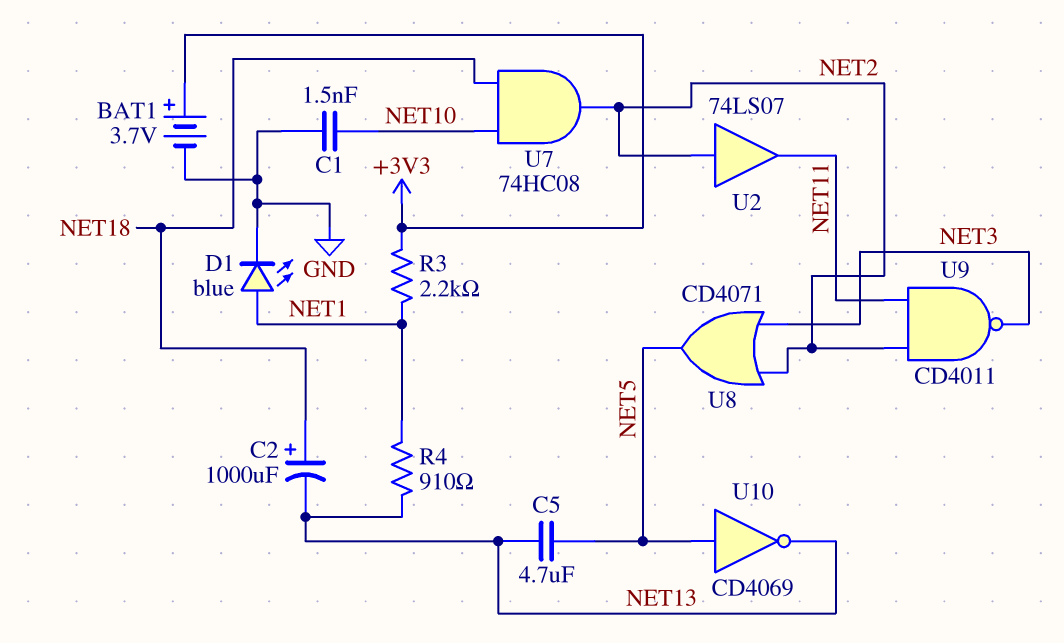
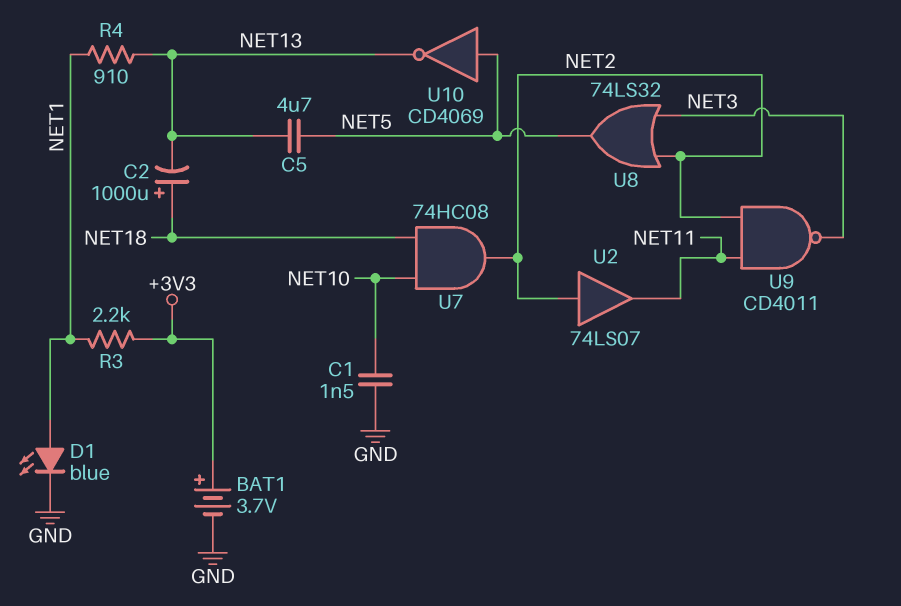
U8: OR CD4071 (in NET2, in NET3, out NET5) -> OR 74LS32 (in NET2, in NET3, out NET5)

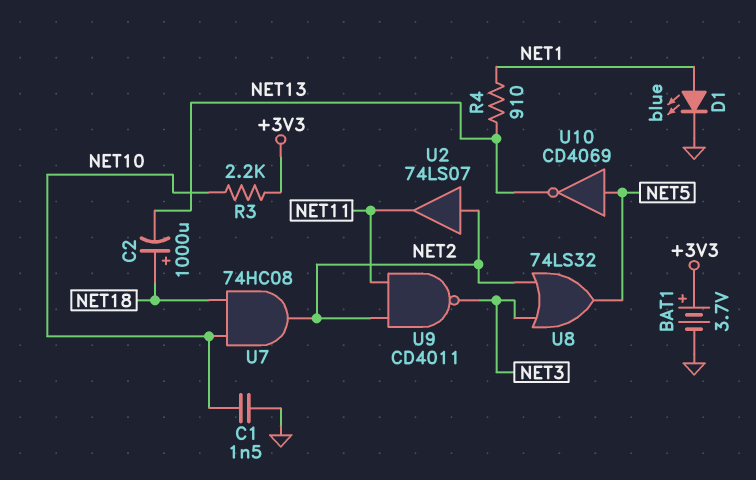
C5: 4.7uF (NET5, NET13) -> none
R3: 2.2k (+3V3, NET1) -> 2.2k (+3V3, NET10)

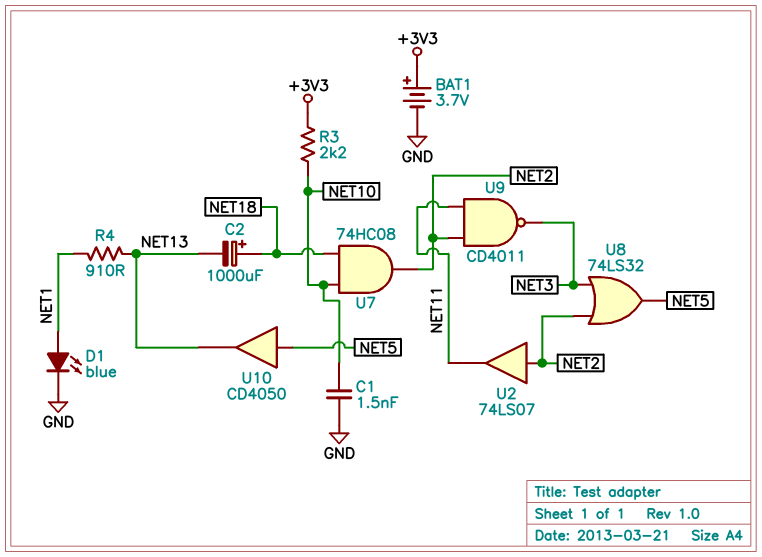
U10: NOT CD4069 (in NET5, out NET13) -> buffer CD4050 (in NET5, out NET13)

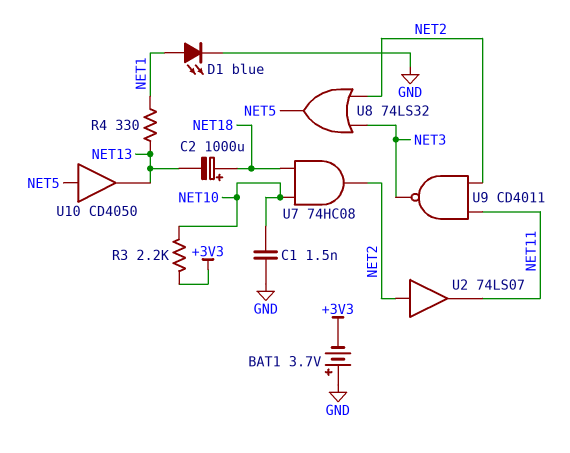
BAT1: 3.7V (plus +3V3, minus GND) -> 3.7V (plus GND, minus +3V3)
R4: 910 (NET1, NET13) -> 330 (NET1, NET13)

